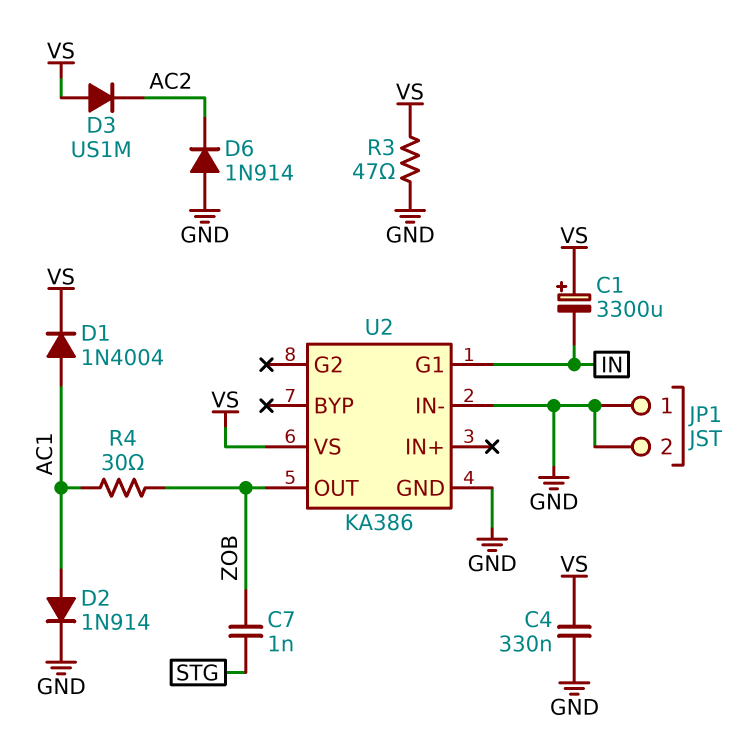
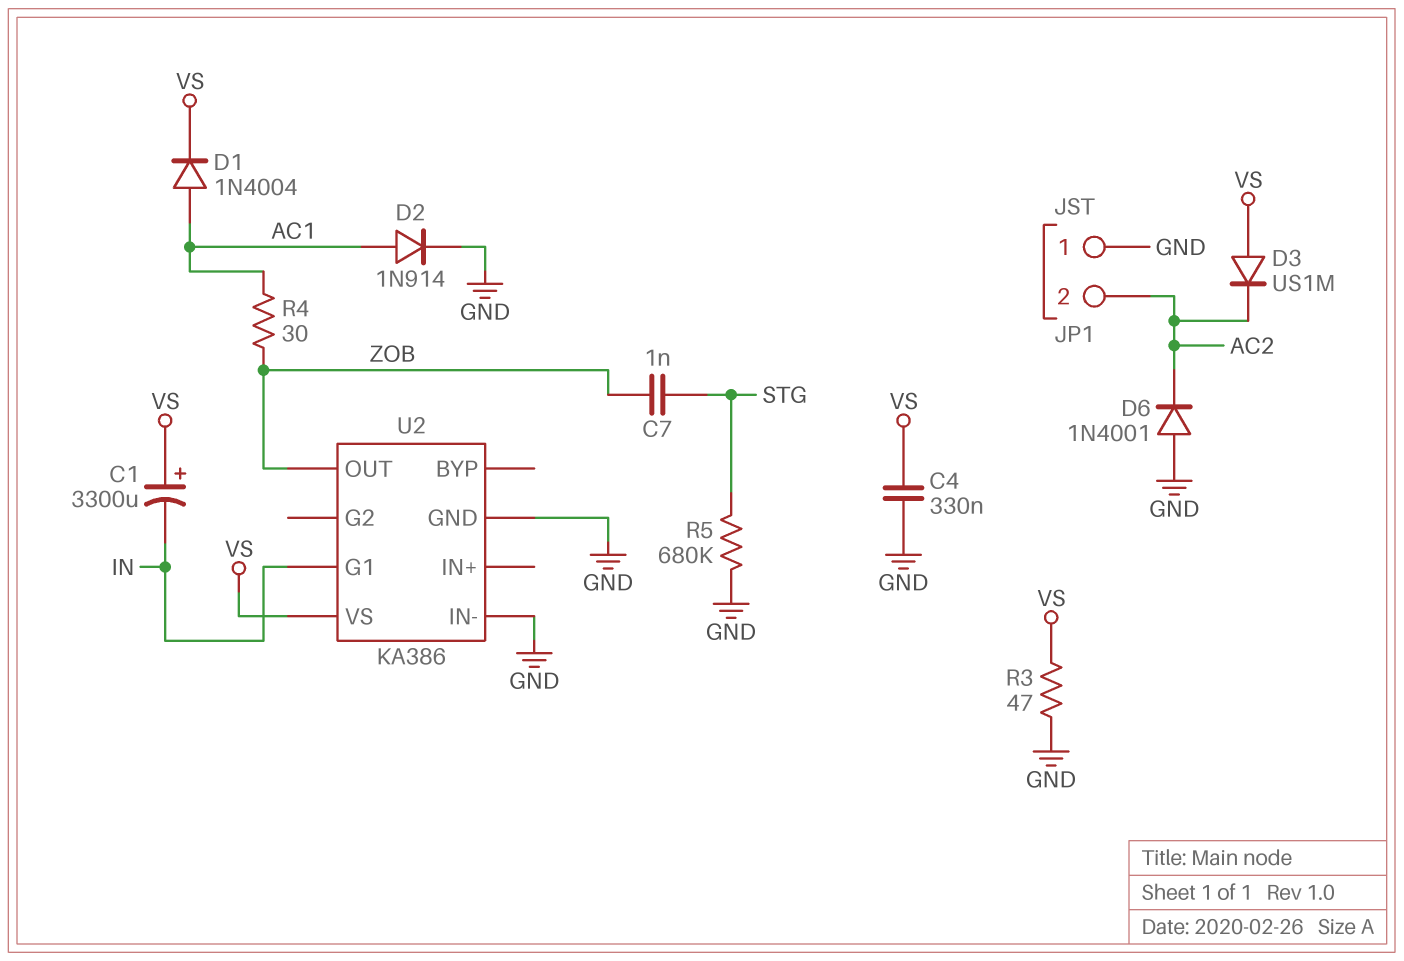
D6: diode 1N914 (A GND, K AC2) -> diode 1N4001 (A GND, K AC2)
JP1 pin 2: GND -> AC2
R5: none -> 680k (GND, STG)

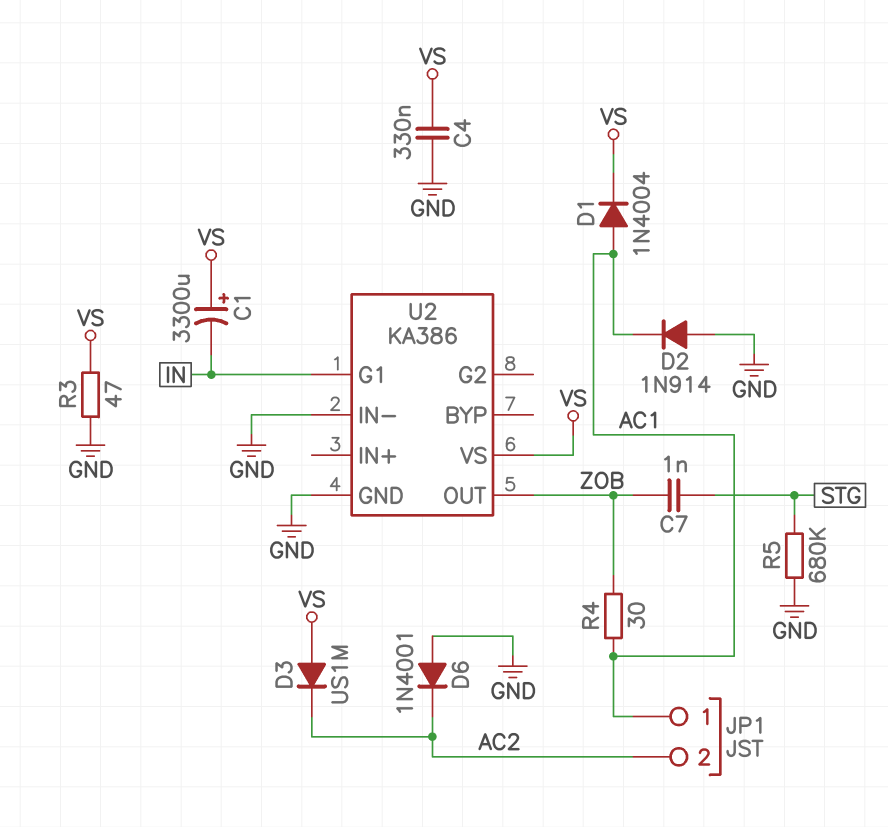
D2: diode 1N914 (A AC1, K GND) -> diode 1N914 (A GND, K AC1)
JP1 pin 1: GND -> AC1

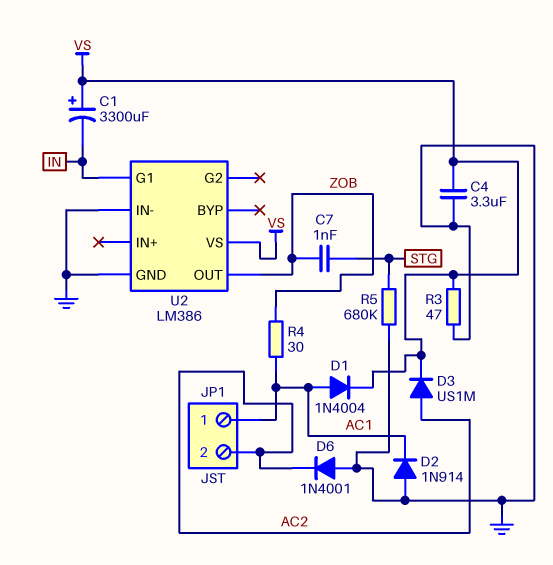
C4: 330nF (GND, VS) -> 3.3uF (GND, VS)
D3: diode US1M (A VS, K AC2) -> diode US1M (A AC2, K VS)
U2: KA386 -> LM386

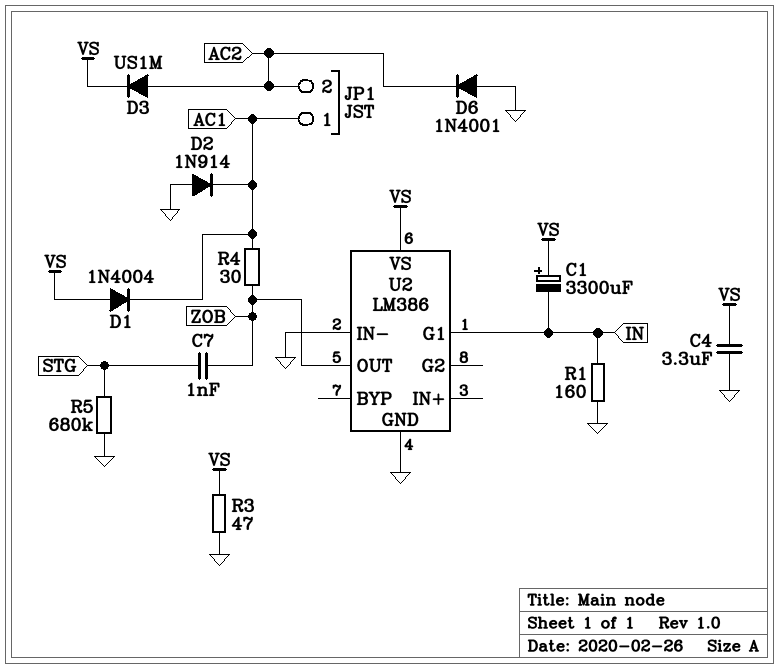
D1: diode 1N4004 (A AC1, K VS) -> diode 1N4004 (A VS, K AC1)
R1: none -> 160 (GND, IN)

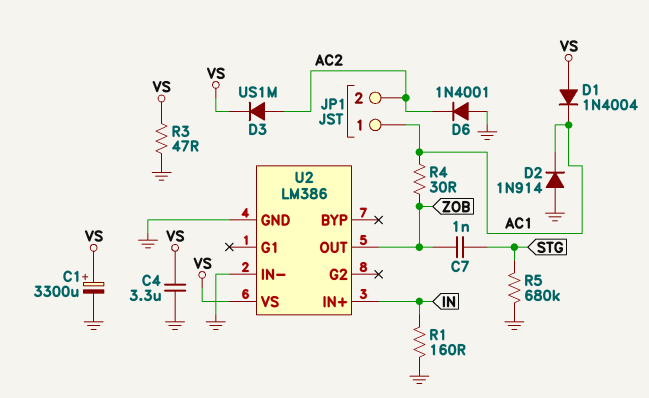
C1: 3300uF (plus VS, minus IN) -> 3300uF (plus VS, minus GND)
U2 pin G1: IN -> none
U2 pin IN+: none -> IN

